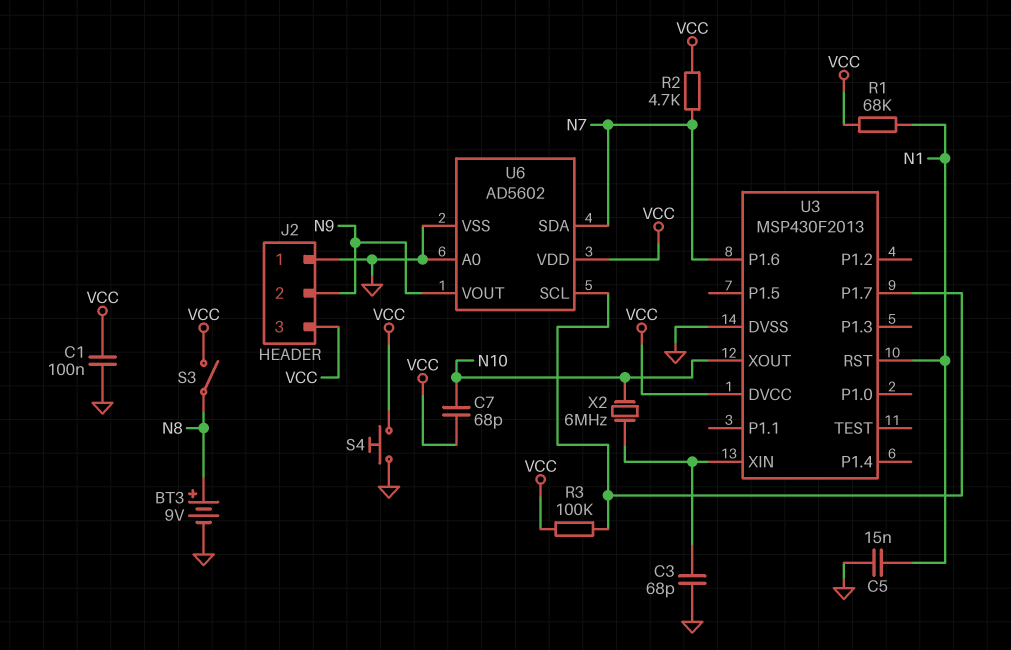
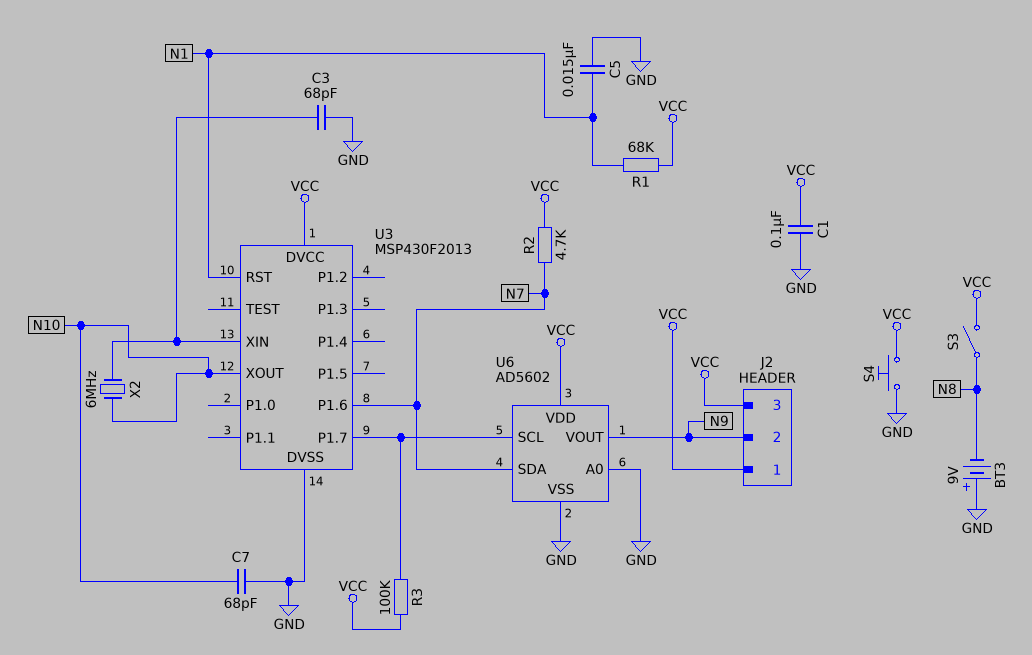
BT3: 9V (plus N8, minus GND) -> 9V (plus GND, minus N8)
C7: 68pF (N10, VCC) -> 68pF (GND, N10)
J2 pin 1: GND -> VCC

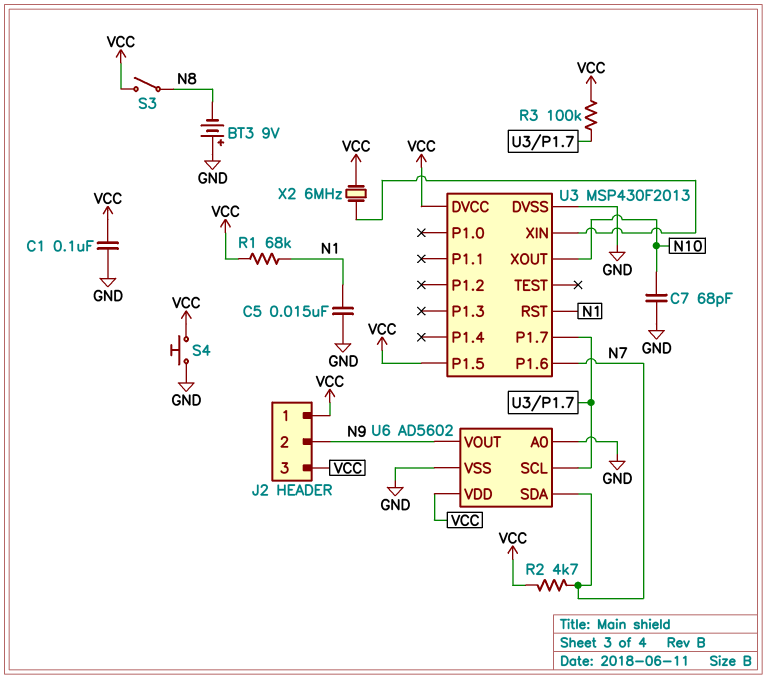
C3: 68pF (GND, U3/XIN) -> none
U3 pin P1.5: none -> VCC
X2: 6MHz (N10, U3/XIN) -> 6MHz (U3/XIN, VCC)

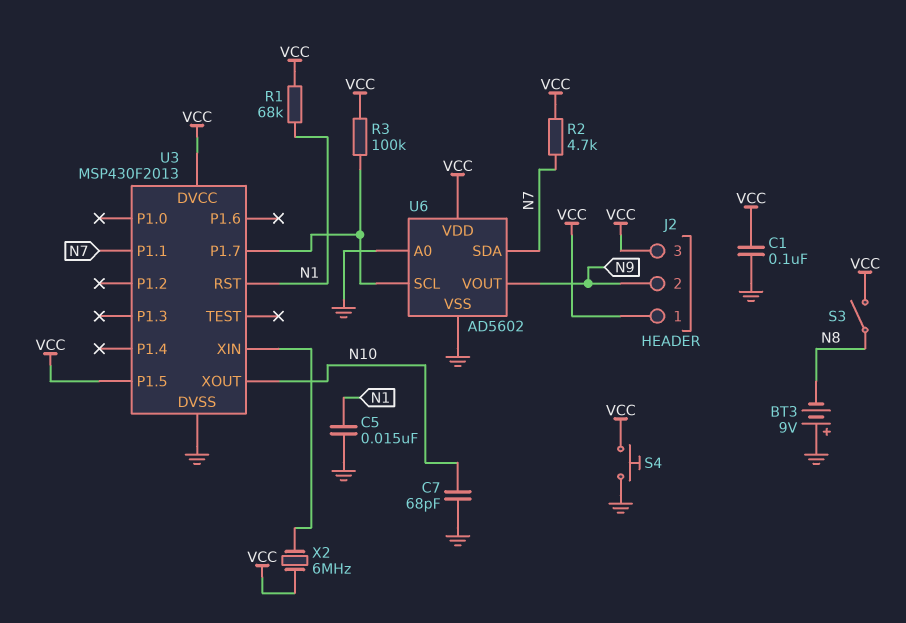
U3 pin P1.1: none -> N7
U3 pin P1.6: N7 -> none

